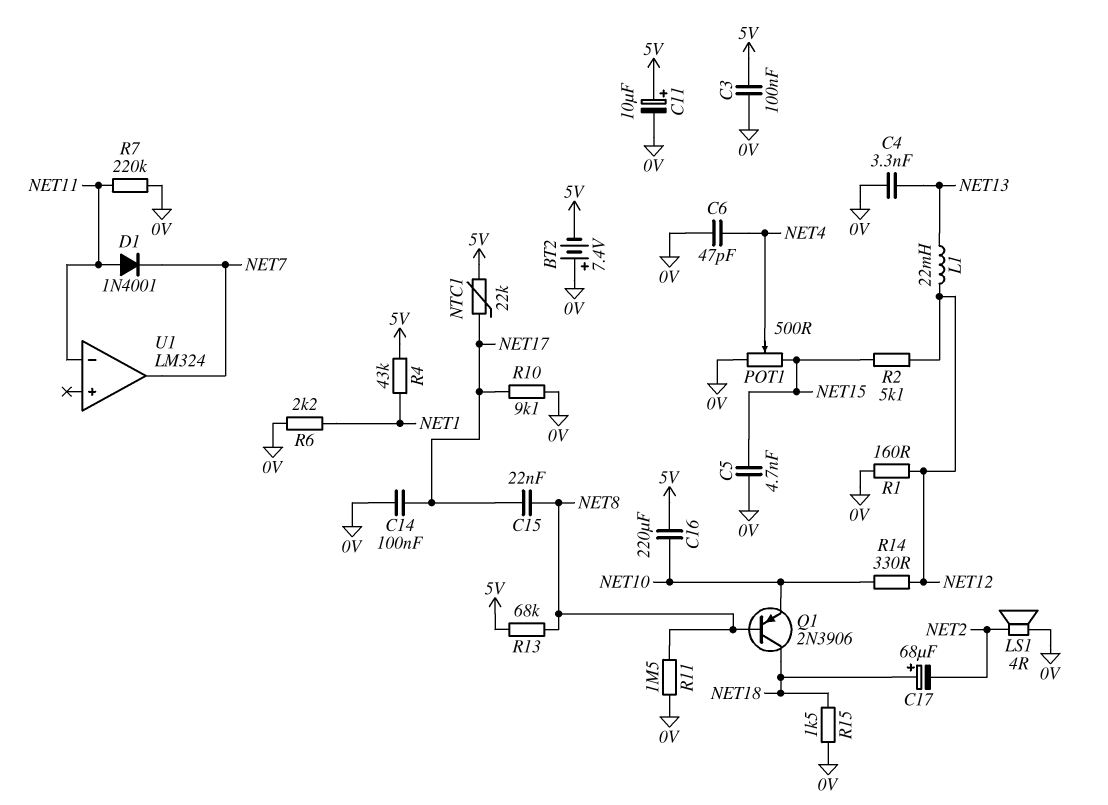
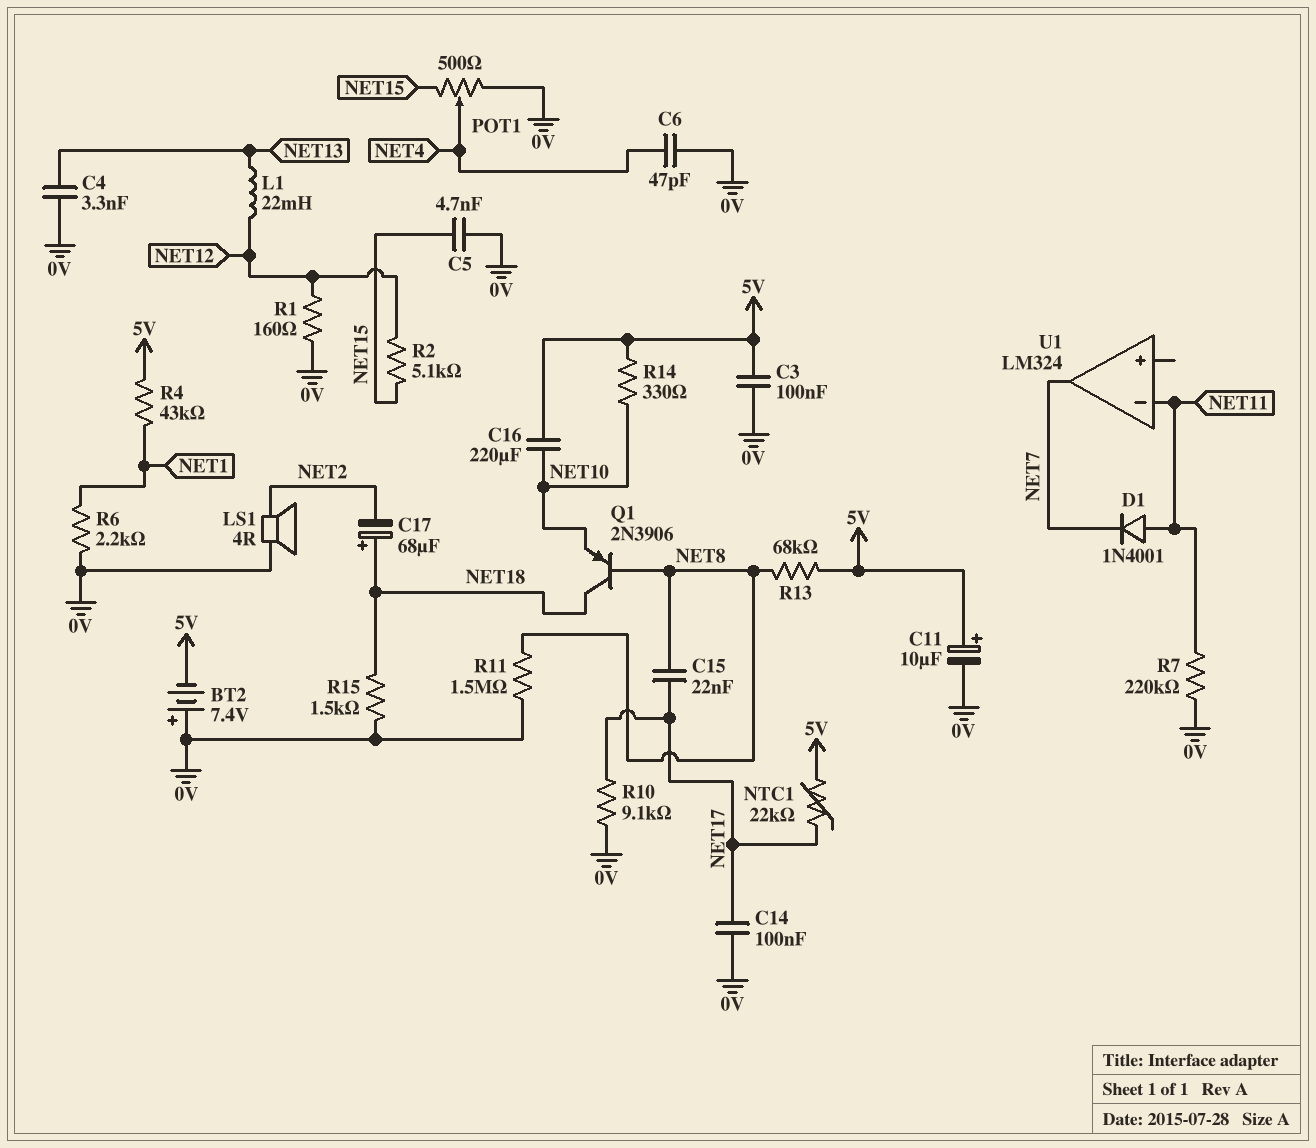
R14: 330 (NET10, NET12) -> 330 (5V, NET10)

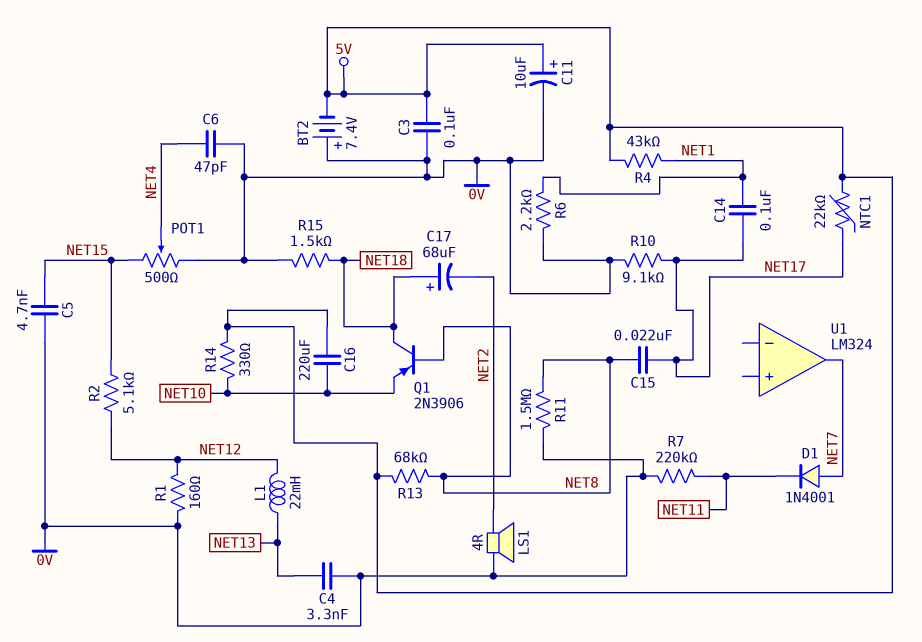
C14: 100nF (0V, NET17) -> 100nF (NET1, NET17)
D1: diode 1N4001 (A NET11, K NET7) -> diode 1N4001 (A NET7, K NET11)
U1 pin in-: NET11 -> none

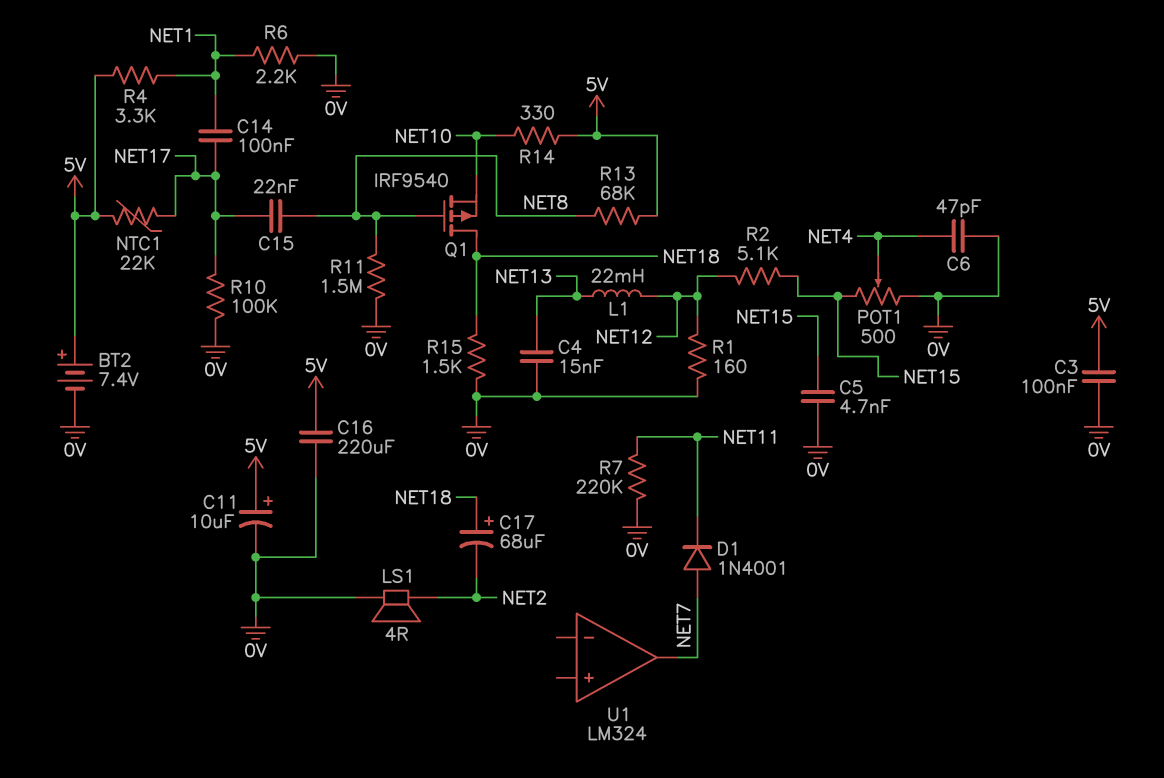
BT2: 7.4V (plus 0V, minus 5V) -> 7.4V (plus 5V, minus 0V)
C4: 3.3nF (0V, NET13) -> 15nF (0V, NET13)
C16: 220uF (5V, NET10) -> 220uF (0V, 5V)
Q1: PNP 2N3906 (B NET8, C NET18, E NET10) -> PMOS IRF9540 (G NET8, D NET18, S NET10)
R4: 43k (5V, NET1) -> 3.3k (5V, NET1)
R10: 9.1k (0V, NET17) -> 100k (0V, NET17)

